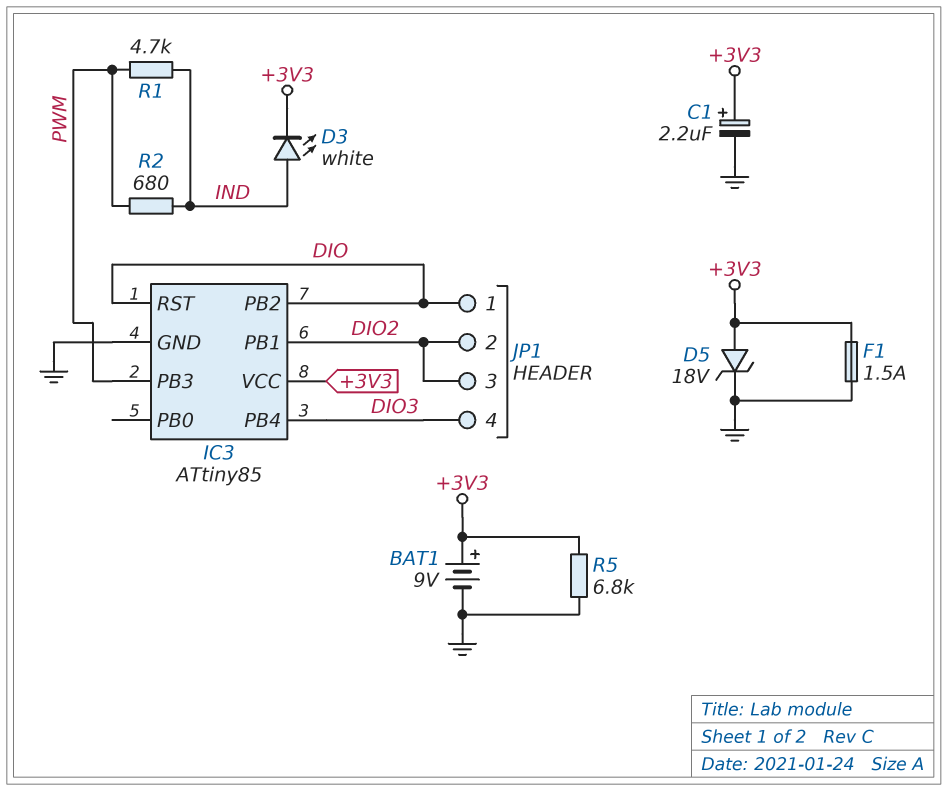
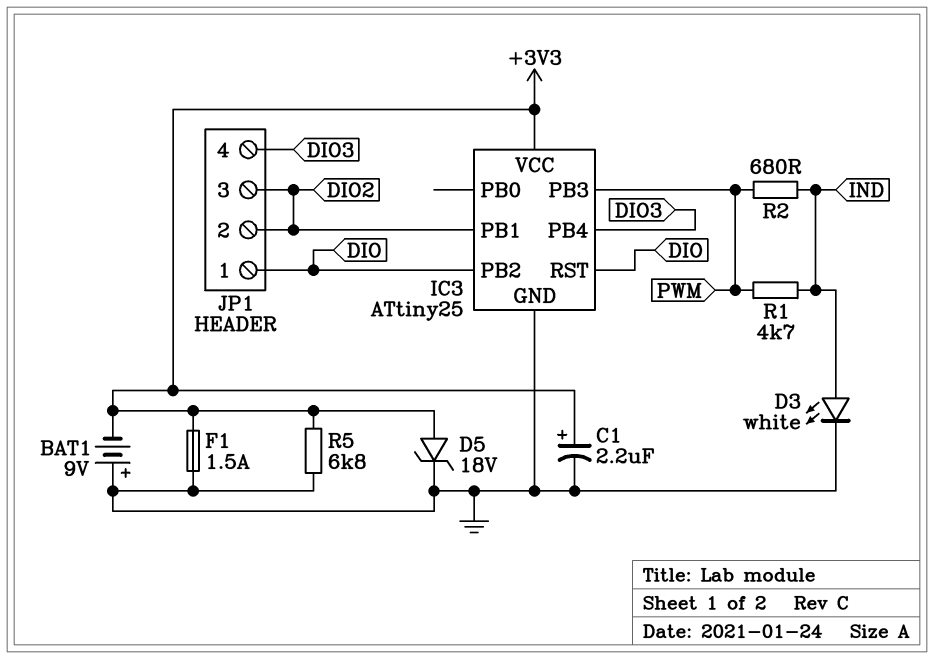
BAT1: 9V (plus +3V3, minus GND) -> 9V (plus GND, minus +3V3)
D3: LED white (A IND, K +3V3) -> LED white (A IND, K GND)
IC3: ATtiny85 -> ATtiny25

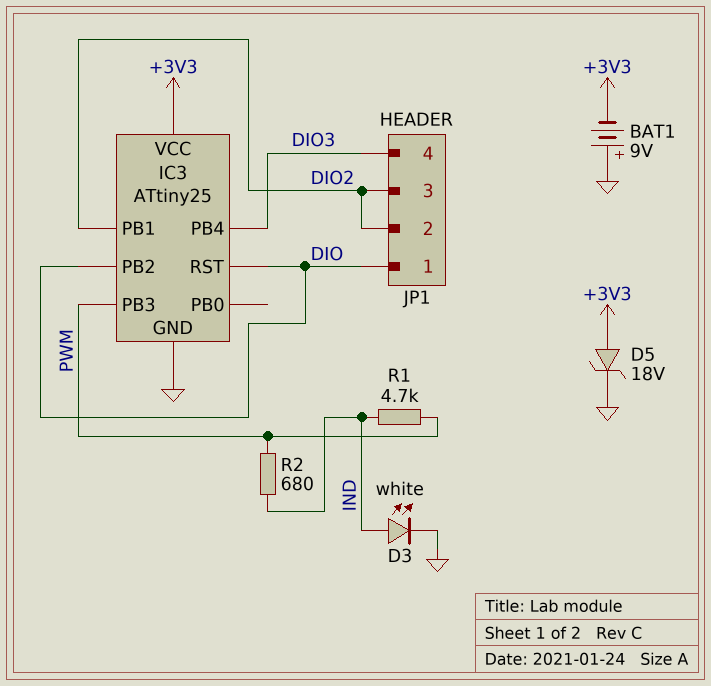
C1: 2.2uF (plus +3V3, minus GND) -> none
F1: 1.5A (+3V3, GND) -> none
R5: 6.8k (+3V3, GND) -> none

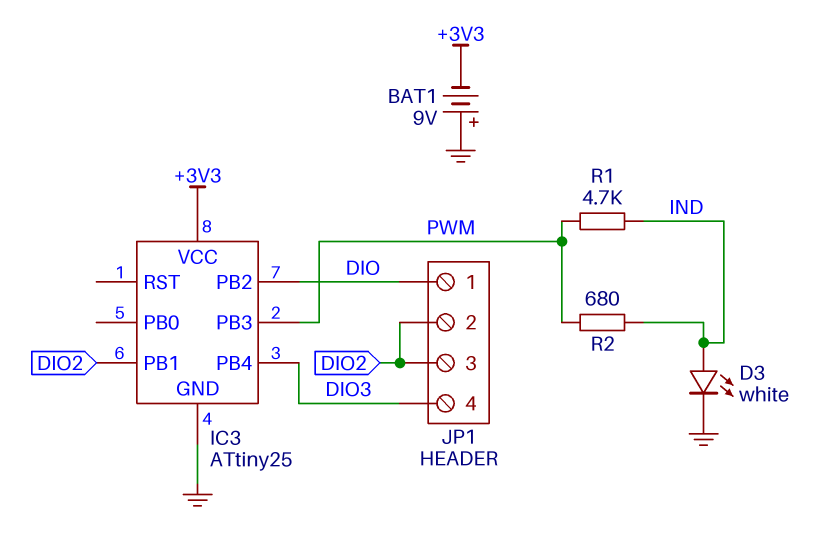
D5: zener 18V (A +3V3, K GND) -> none
IC3 pin RST: DIO -> none

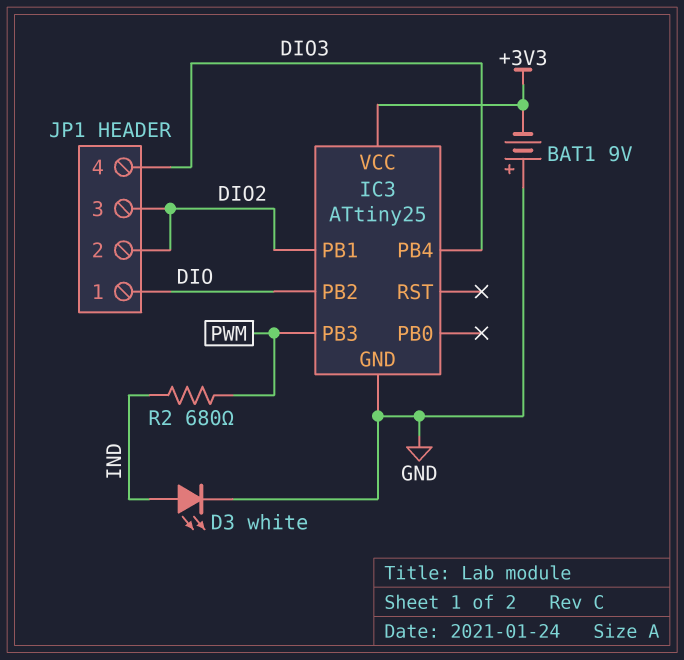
R1: 4.7k (IND, PWM) -> none

